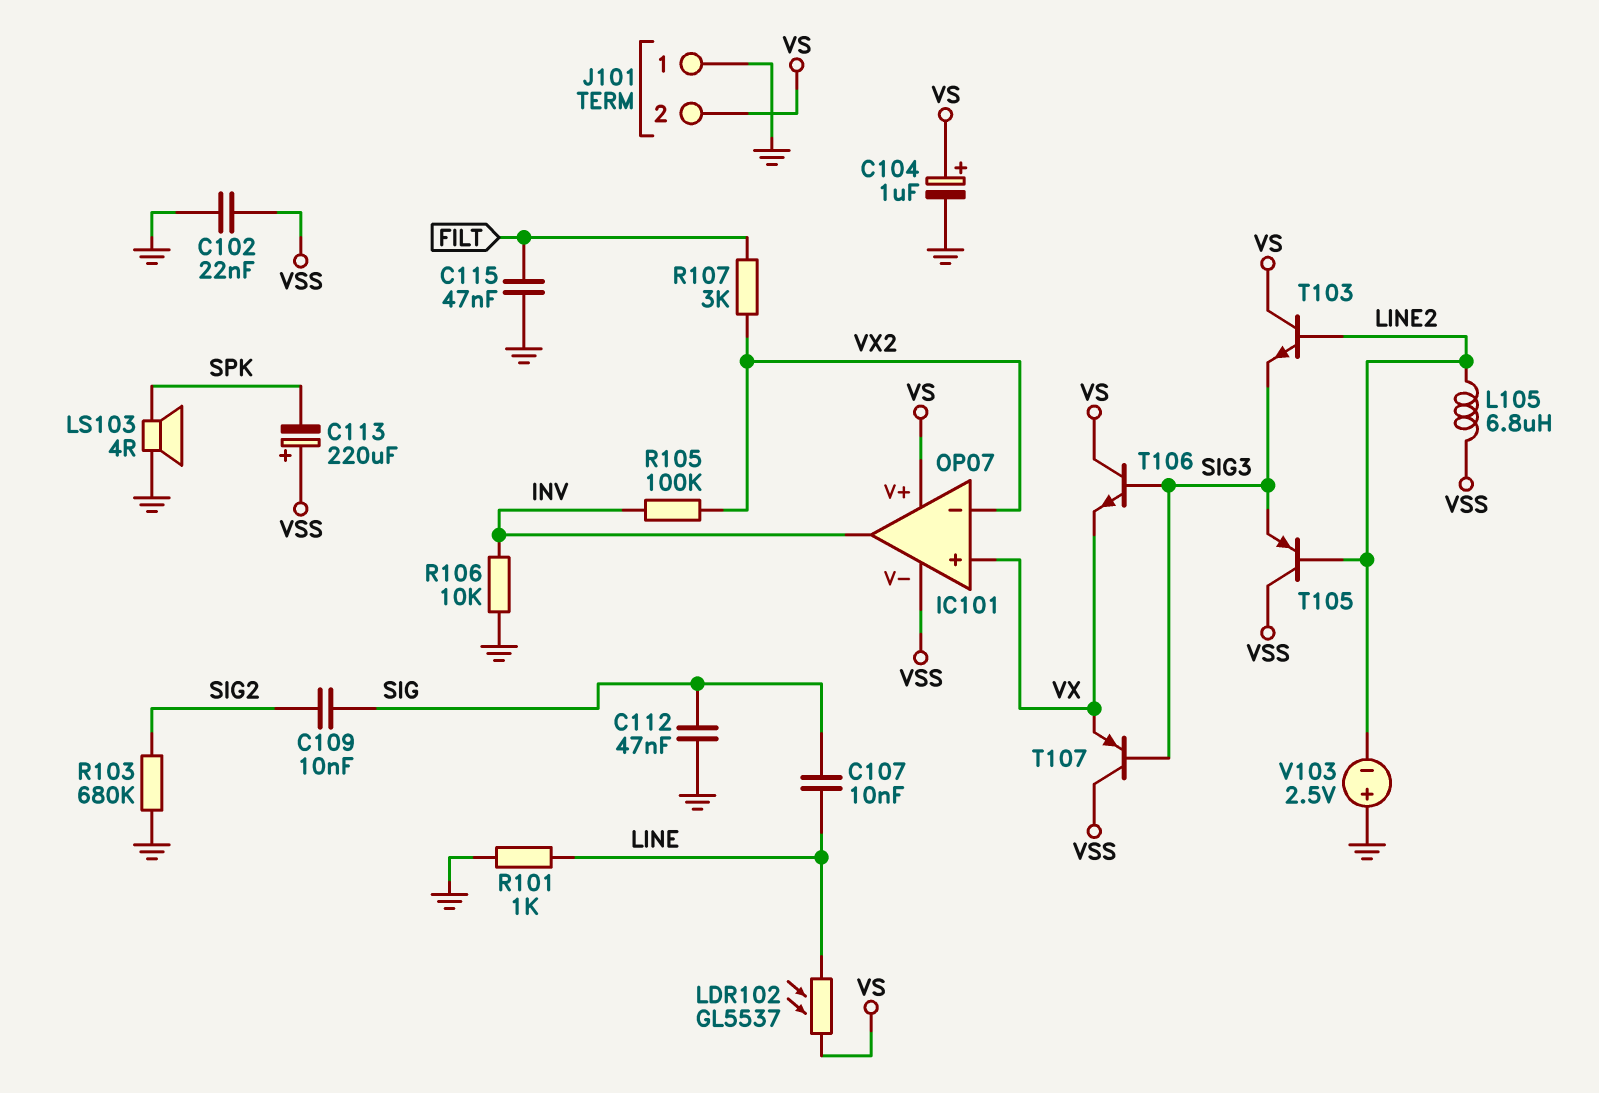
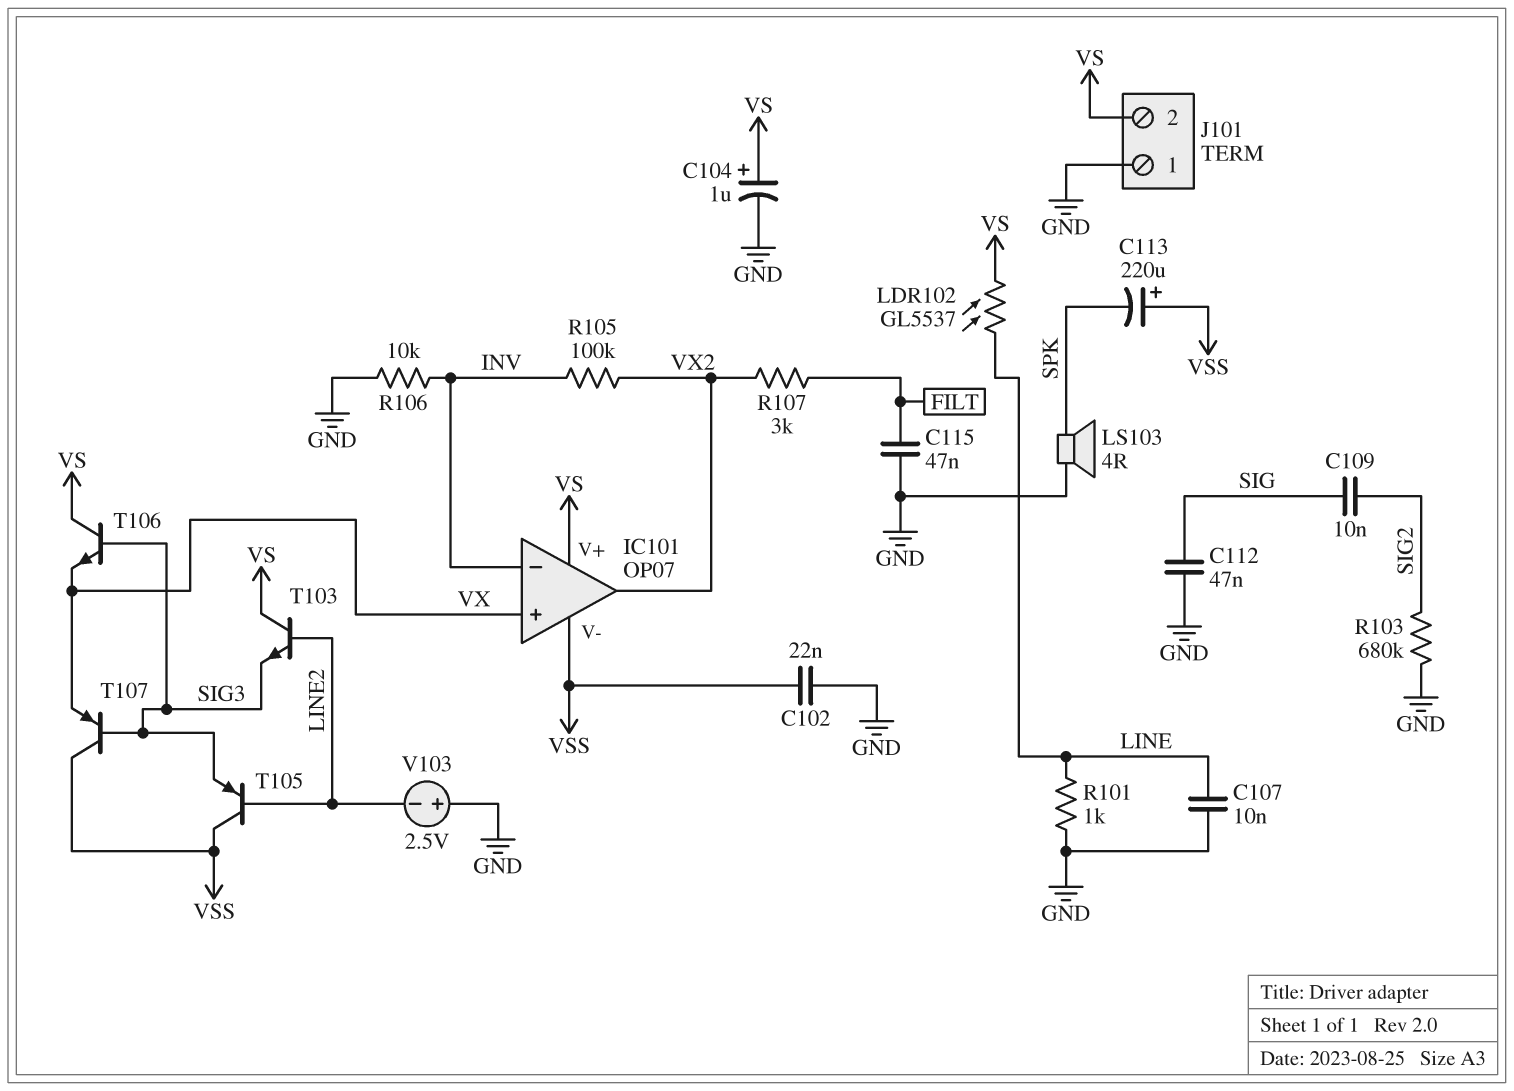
C107: 10nF (LINE, SIG) -> 10nF (GND, LINE)
IC101 pin in-: VX2 -> INV
IC101 pin out: INV -> VX2
L105: 6.8uH (LINE2, VSS) -> none

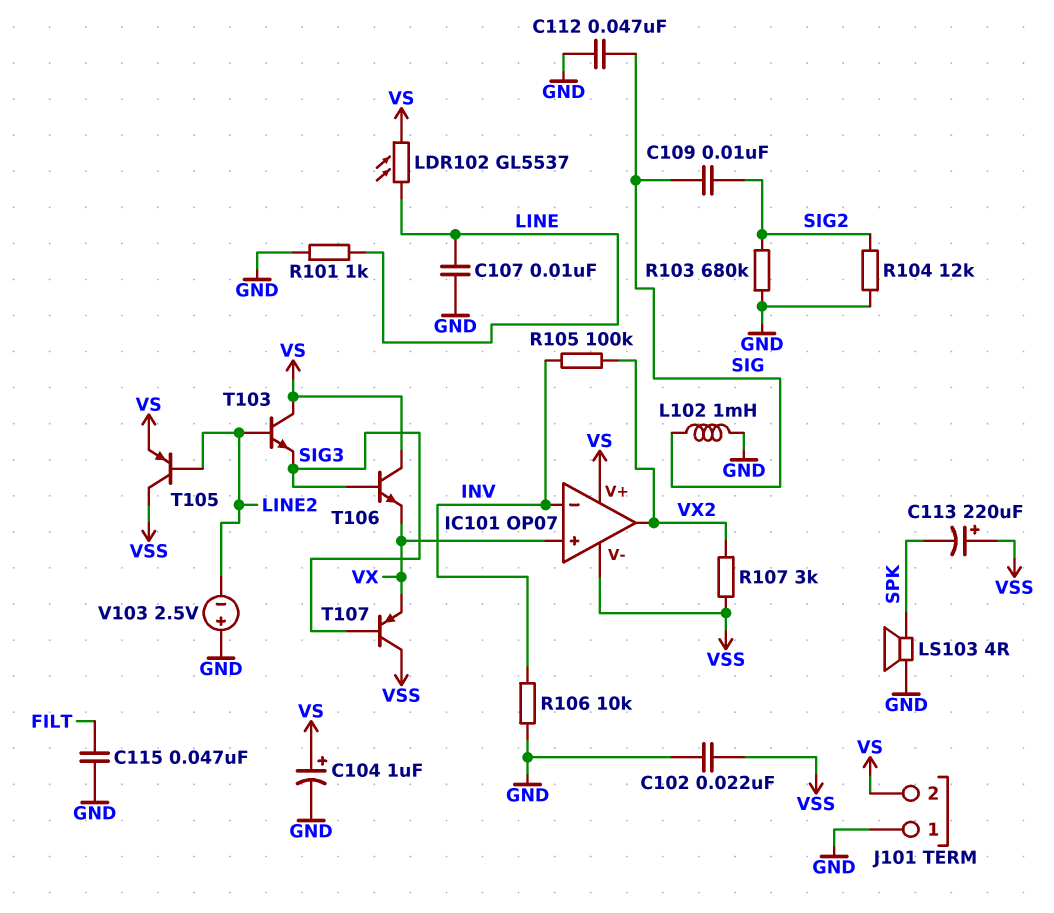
L102: none -> 1mH (GND, SIG)
R104: none -> 12k (GND, SIG2)
R107: 3k (FILT, VX2) -> 3k (VSS, VX2)
T105: PNP (B LINE2, C VSS, E SIG3) -> PNP (B LINE2, C VSS, E VS)

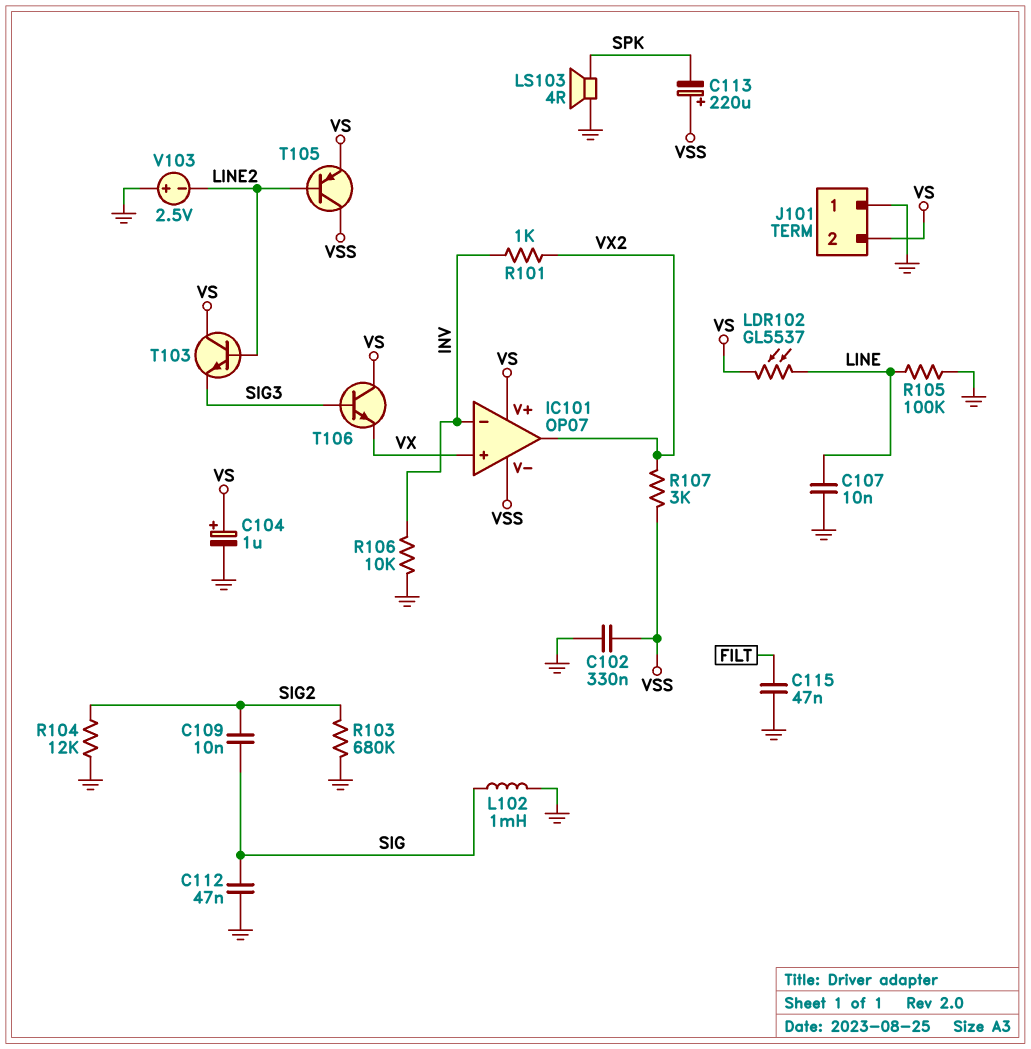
C102: 22nF (GND, VSS) -> 330nF (GND, VSS)
R101: 1k (GND, LINE) -> 1k (INV, VX2)
R105: 100k (INV, VX2) -> 100k (GND, LINE)
T107: PNP (B SIG3, C VSS, E VX) -> none

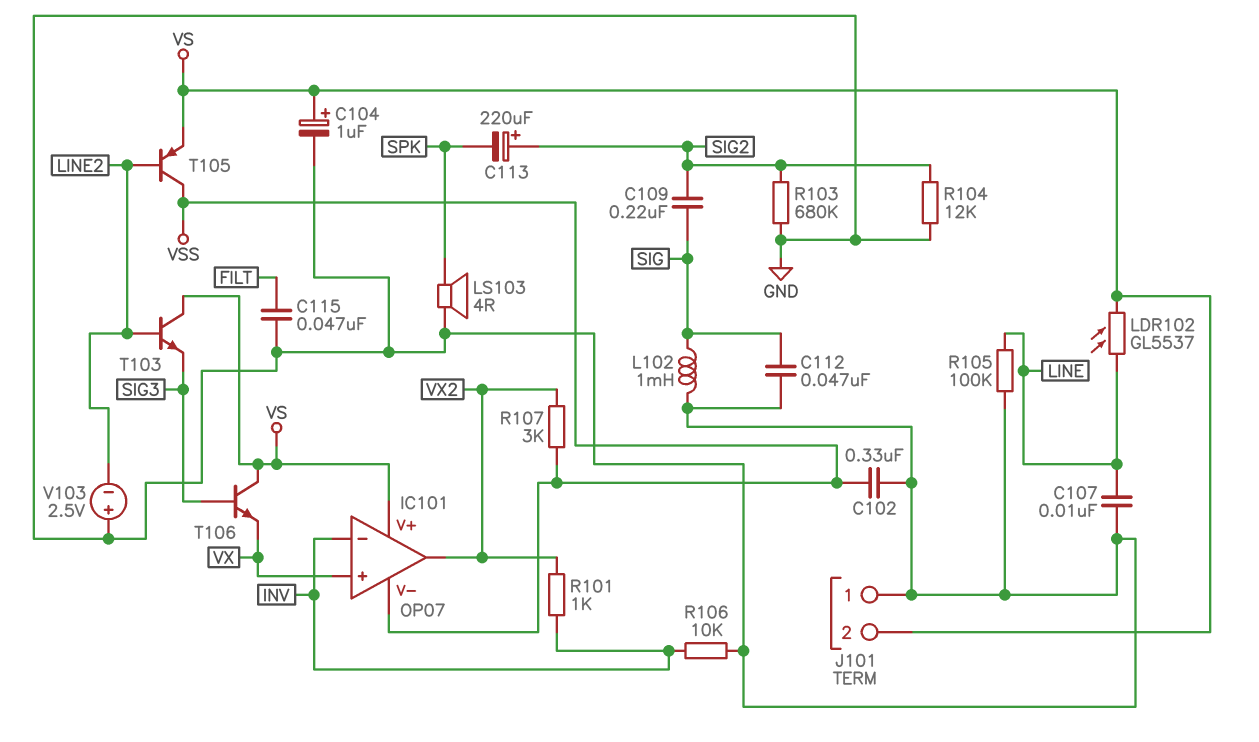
C109: 10nF (SIG, SIG2) -> 220nF (SIG, SIG2)
C113: 220uF (plus VSS, minus SPK) -> 220uF (plus SIG2, minus SPK)

